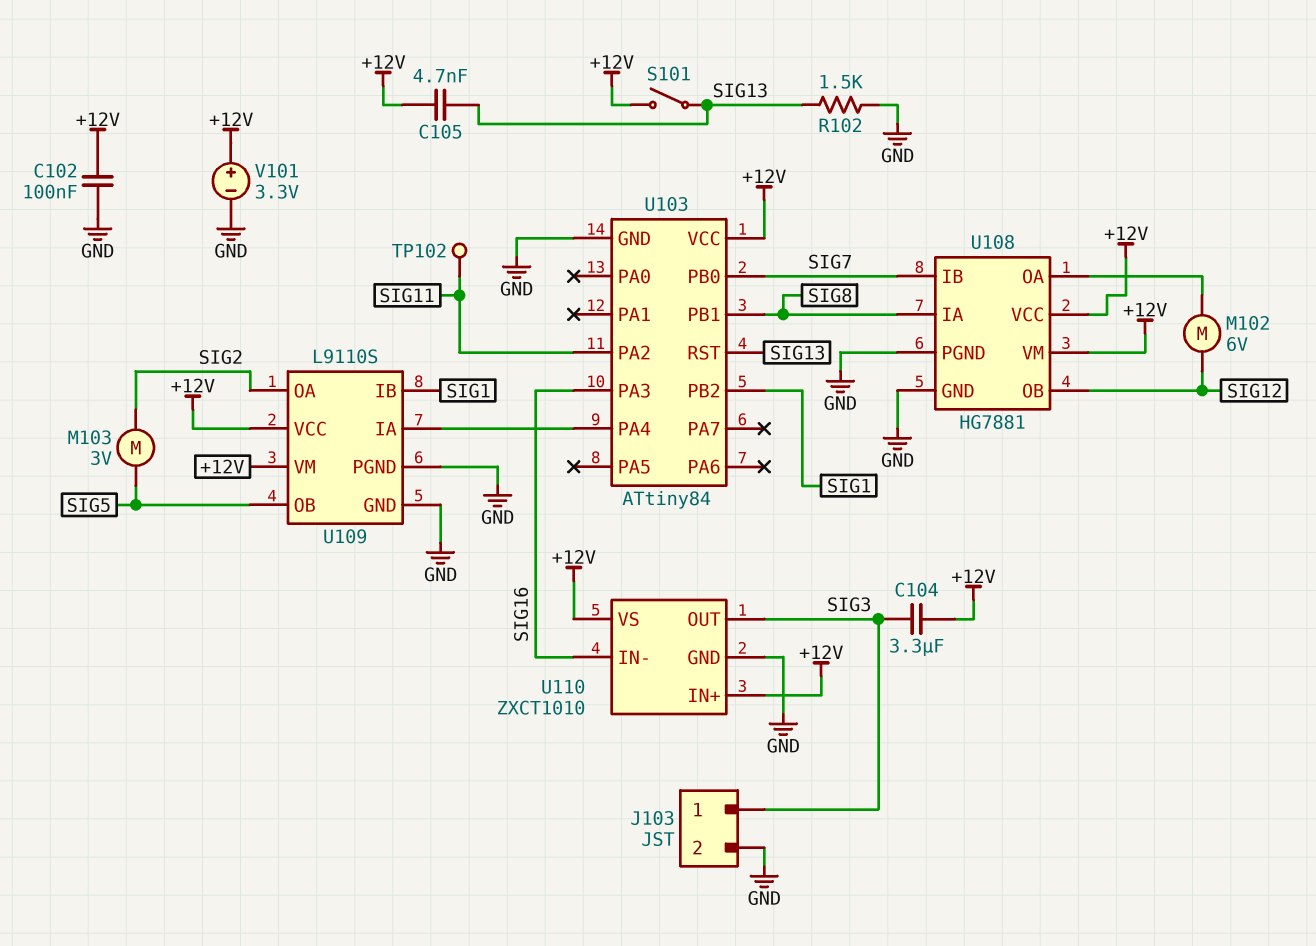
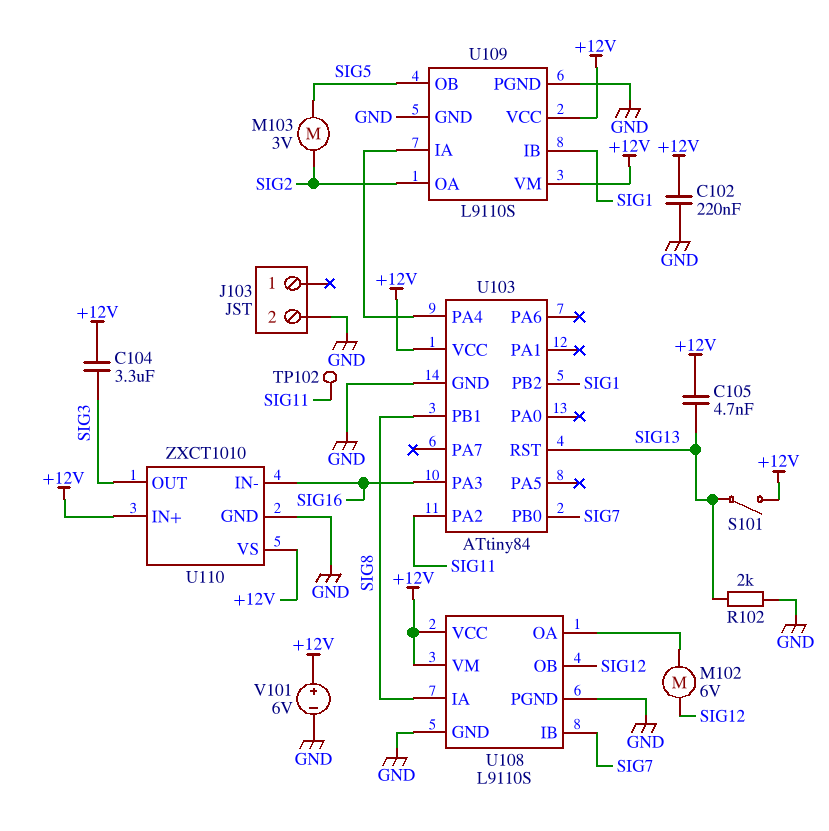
C102: 100nF (+12V, GND) -> 220nF (+12V, GND)
J103 pin 1: SIG3 -> none
R102: 1.5k (GND, SIG13) -> 2k (GND, SIG13)
U108: HG7881 -> L9110S
V101: 3.3V (plus +12V, minus GND) -> 6V (plus +12V, minus GND)

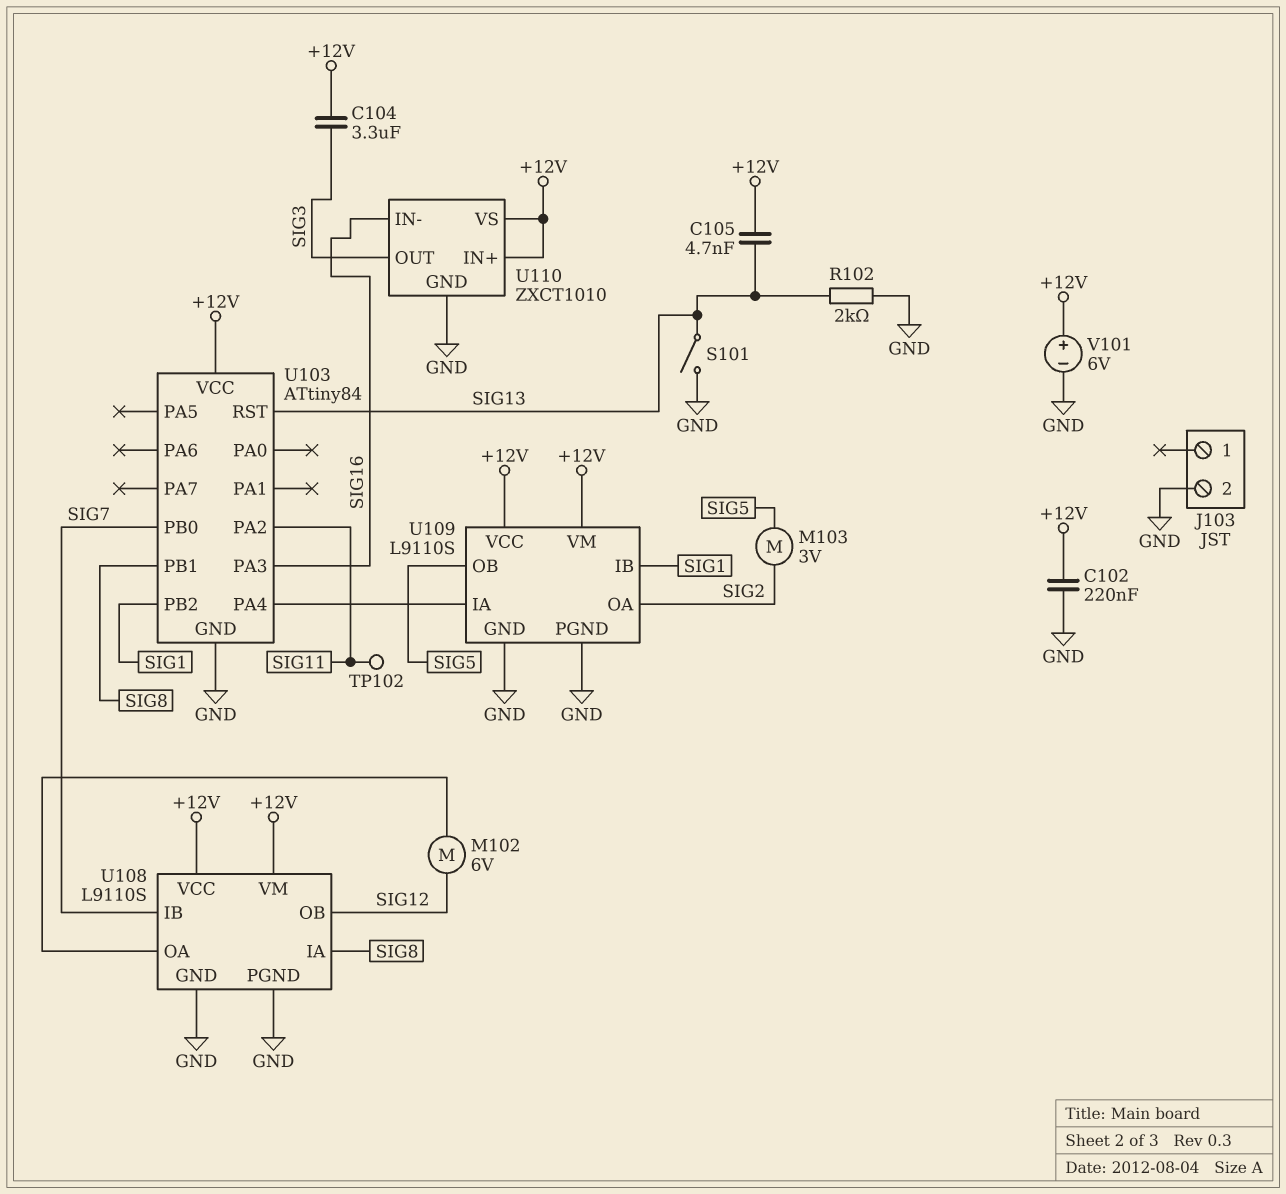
S101: switch (+12V, SIG13) -> switch (GND, SIG13)

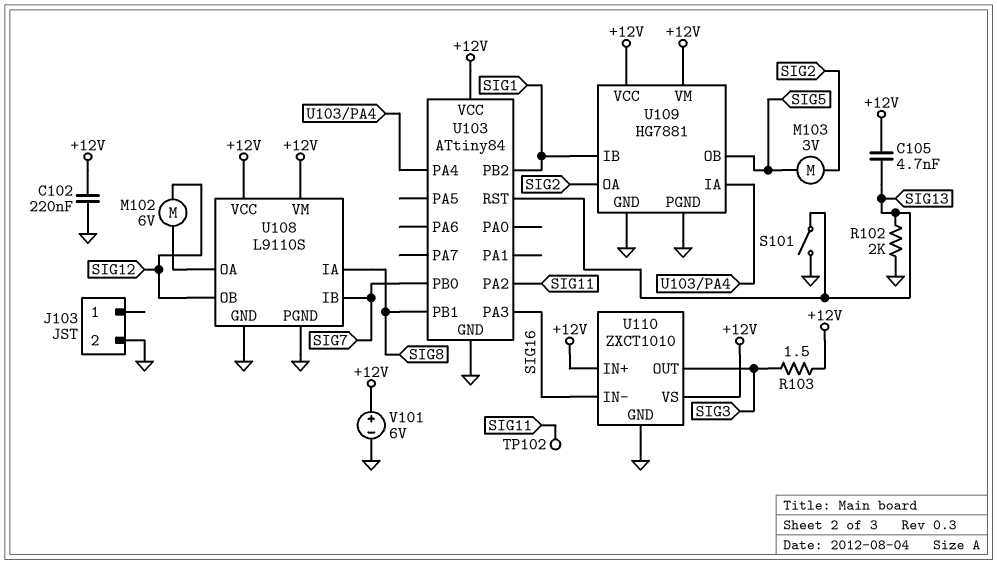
C104: 3.3uF (+12V, SIG3) -> none
R103: none -> 1.5 (+12V, SIG3)
U109: L9110S -> HG7881

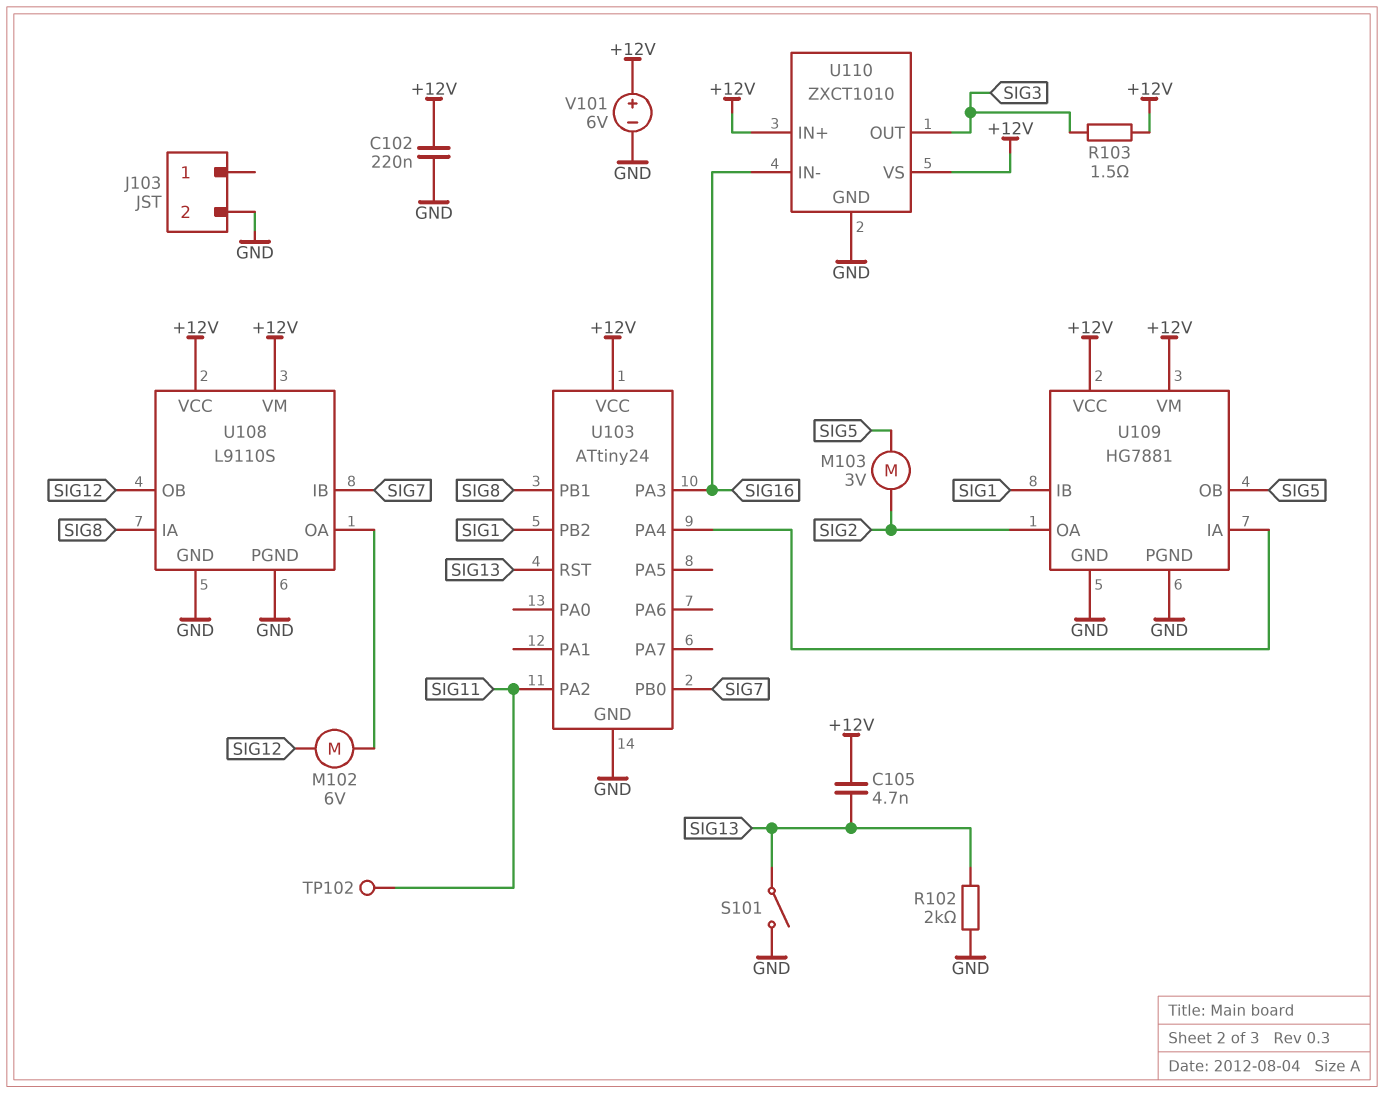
U103: ATtiny84 -> ATtiny24

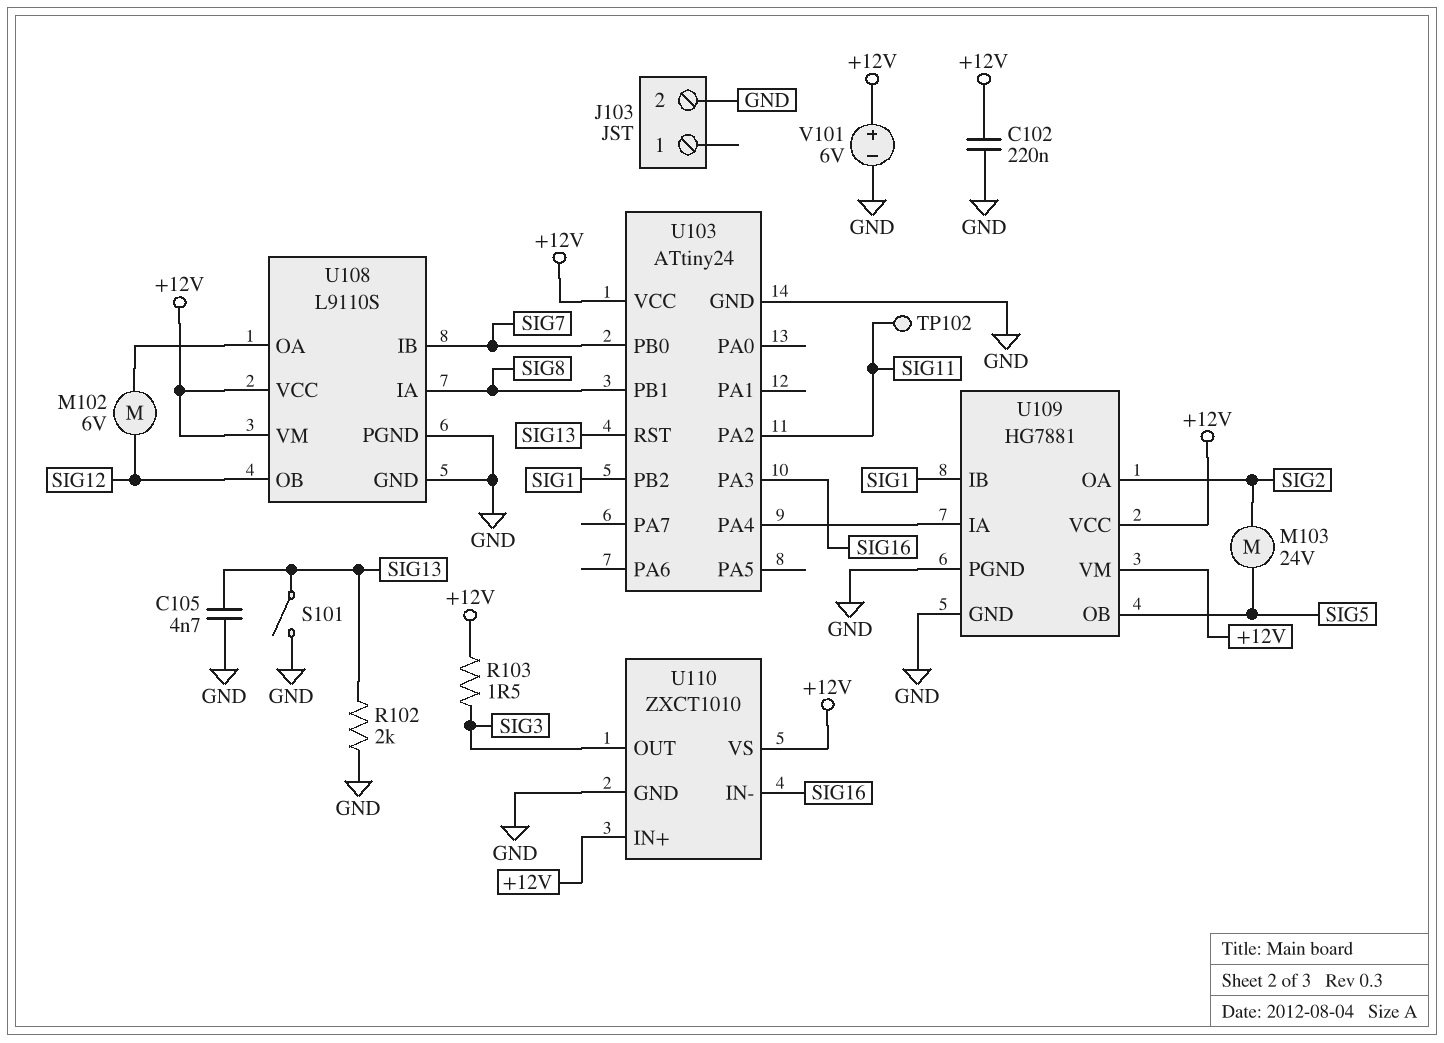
C105: 4.7nF (+12V, SIG13) -> 4.7nF (GND, SIG13)
M103: motor 3V (SIG2, SIG5) -> motor 24V (SIG2, SIG5)

